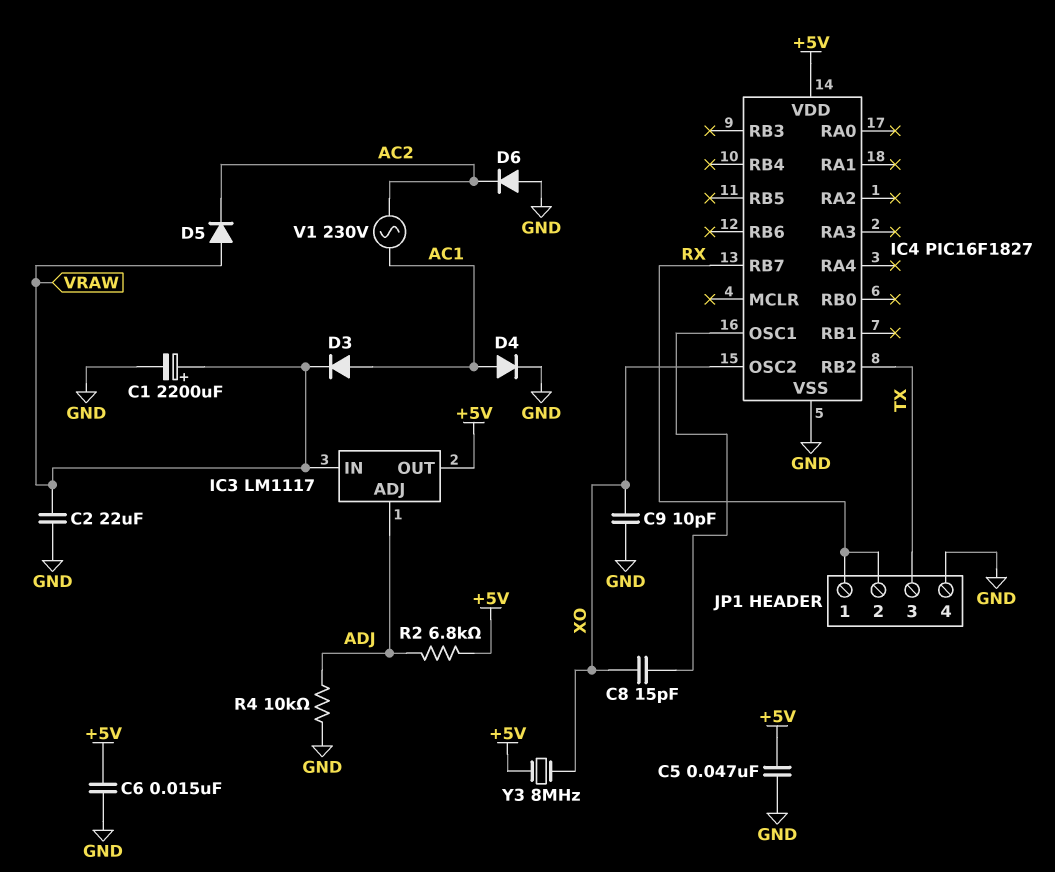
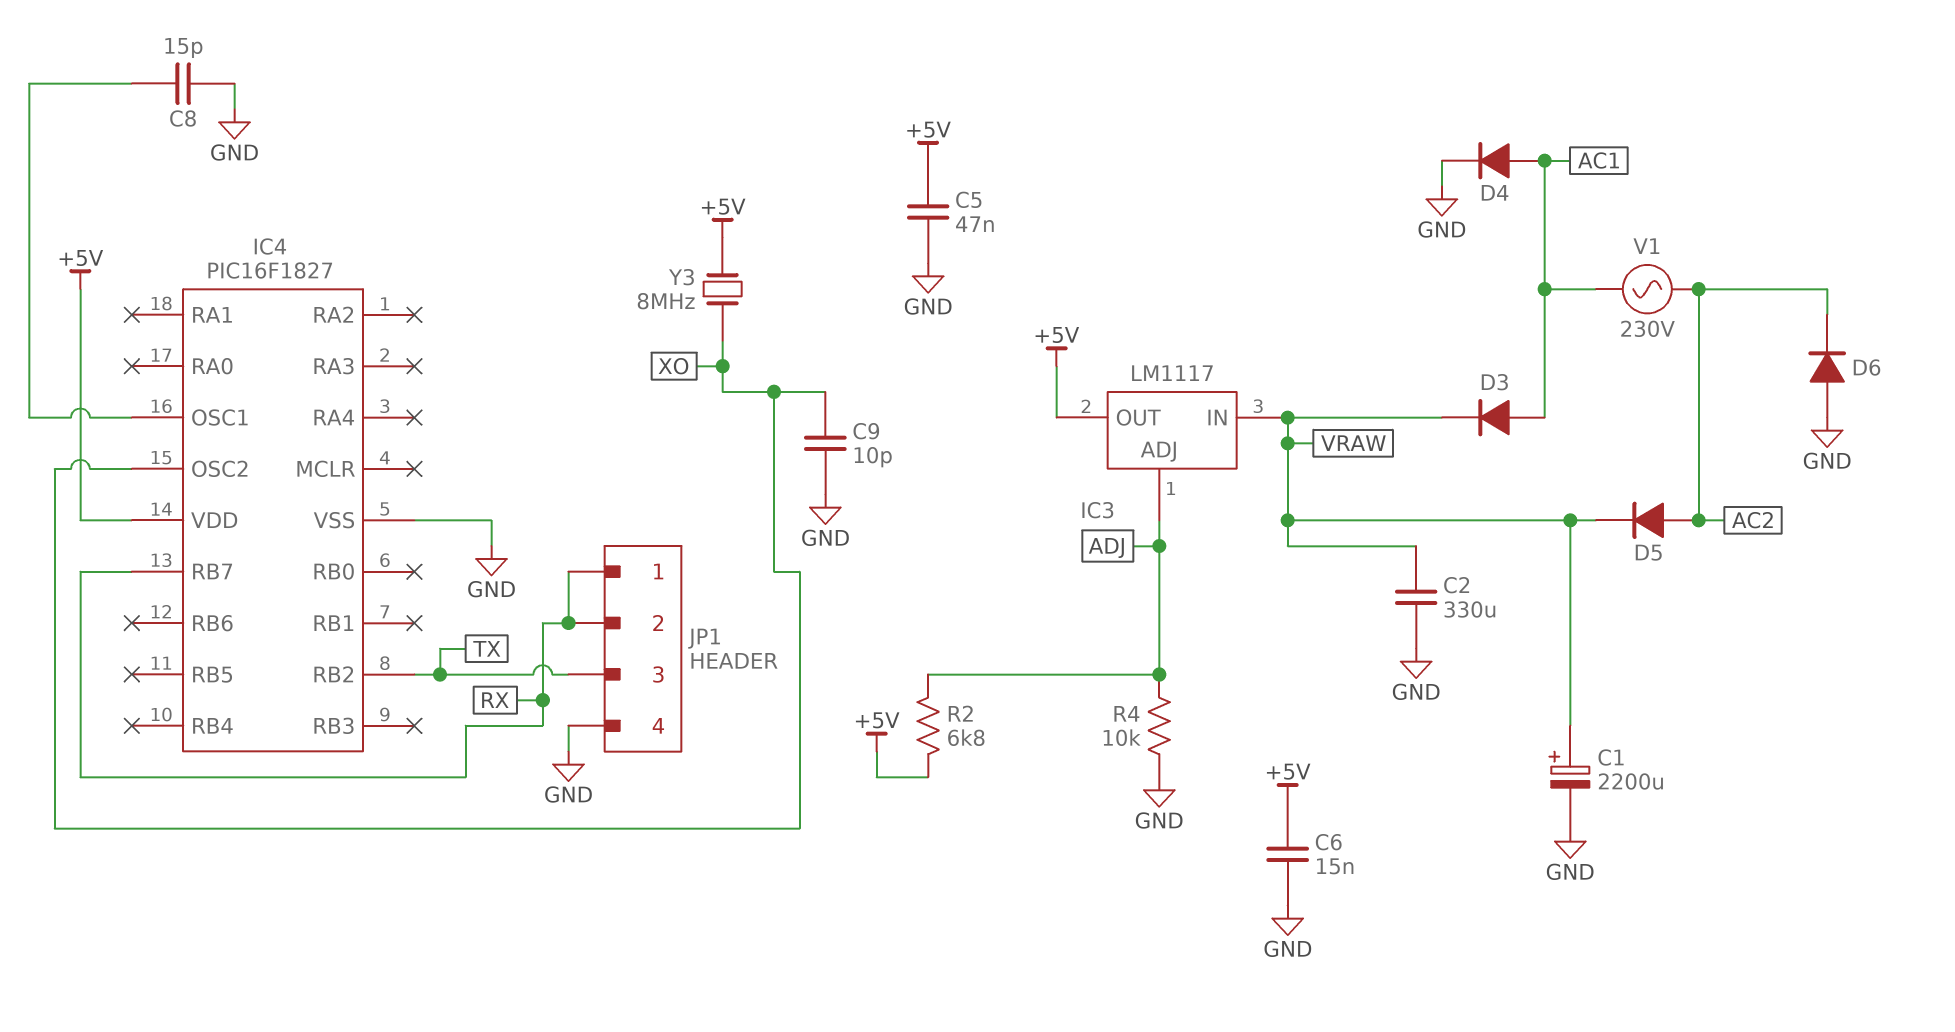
C2: 22uF (GND, VRAW) -> 330uF (GND, VRAW)
C8: 15pF (IC4/OSC1, XO) -> 15pF (GND, IC4/OSC1)
D5: diode (A VRAW, K AC2) -> diode (A AC2, K VRAW)

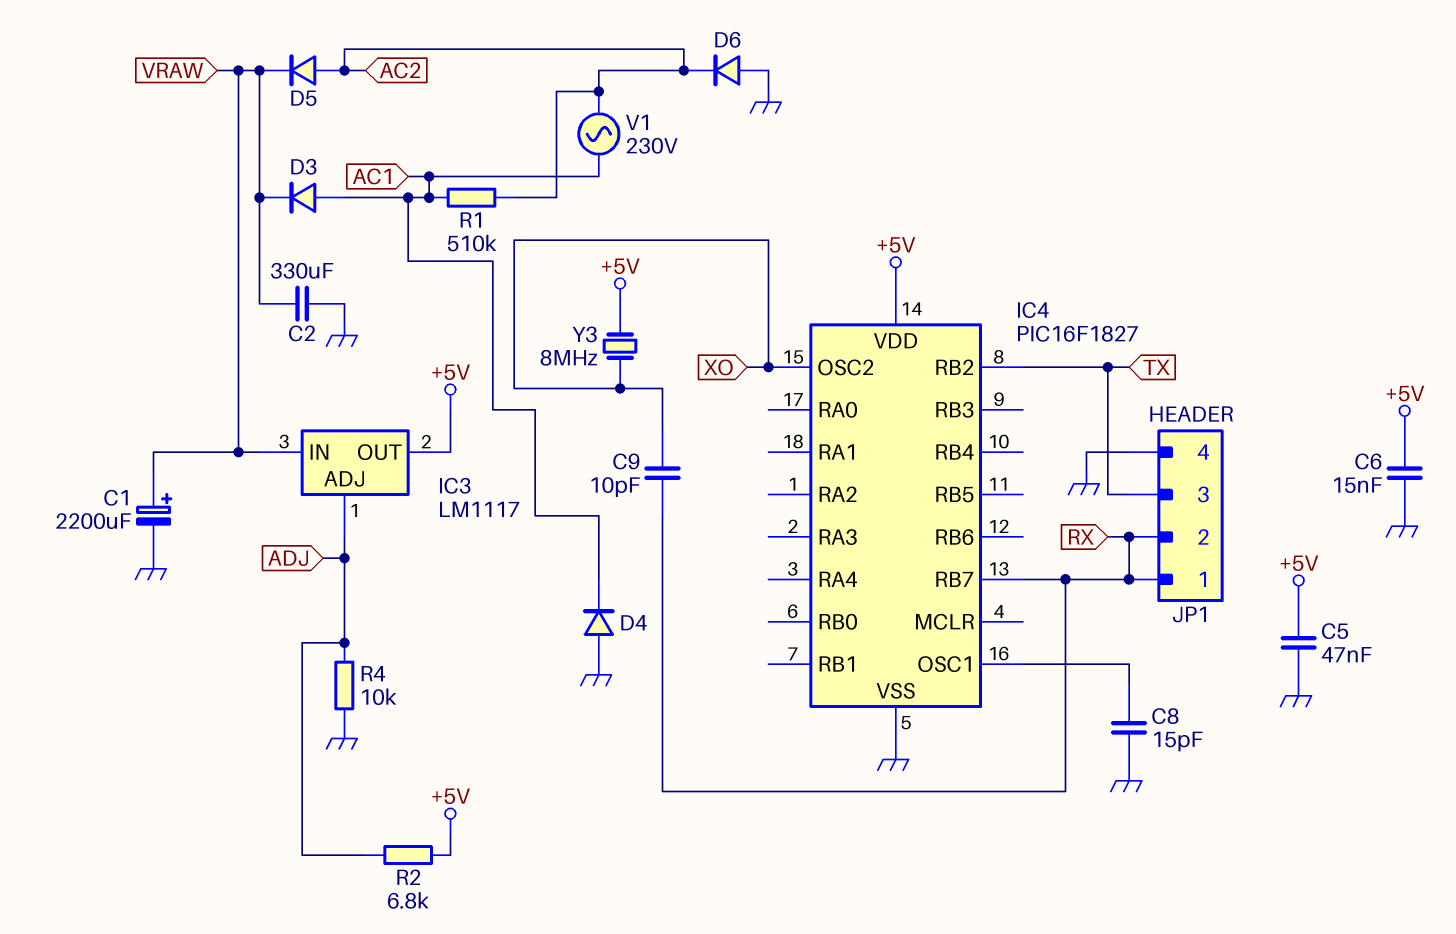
C9: 10pF (GND, XO) -> 10pF (RX, XO)
D4: diode (A AC1, K GND) -> diode (A GND, K AC1)
R1: none -> 510k (AC1, AC2)

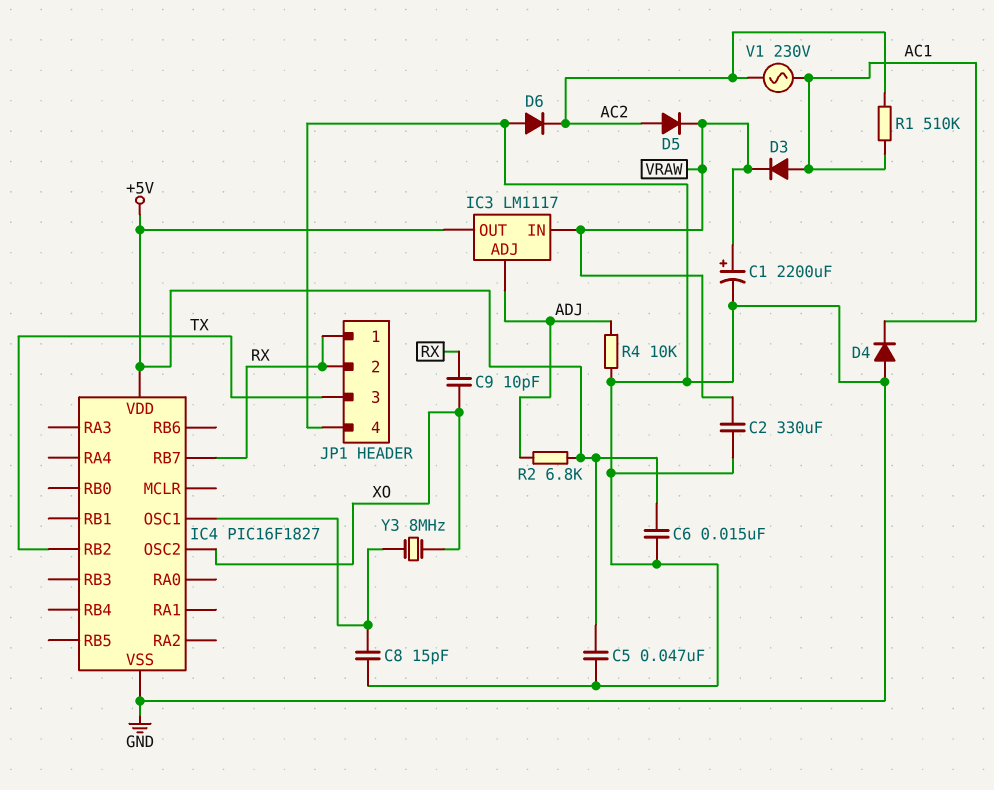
Y3: 8MHz (+5V, XO) -> 8MHz (IC4/OSC1, XO)

